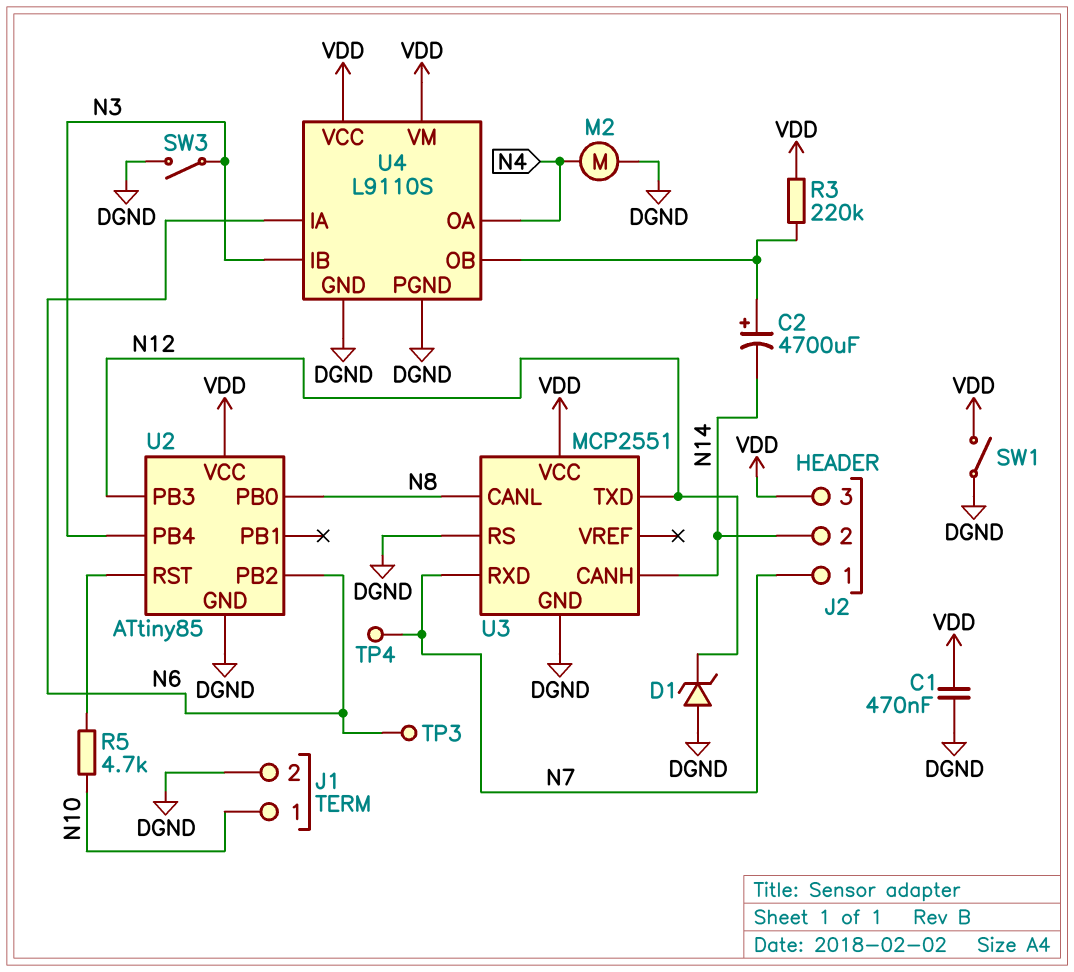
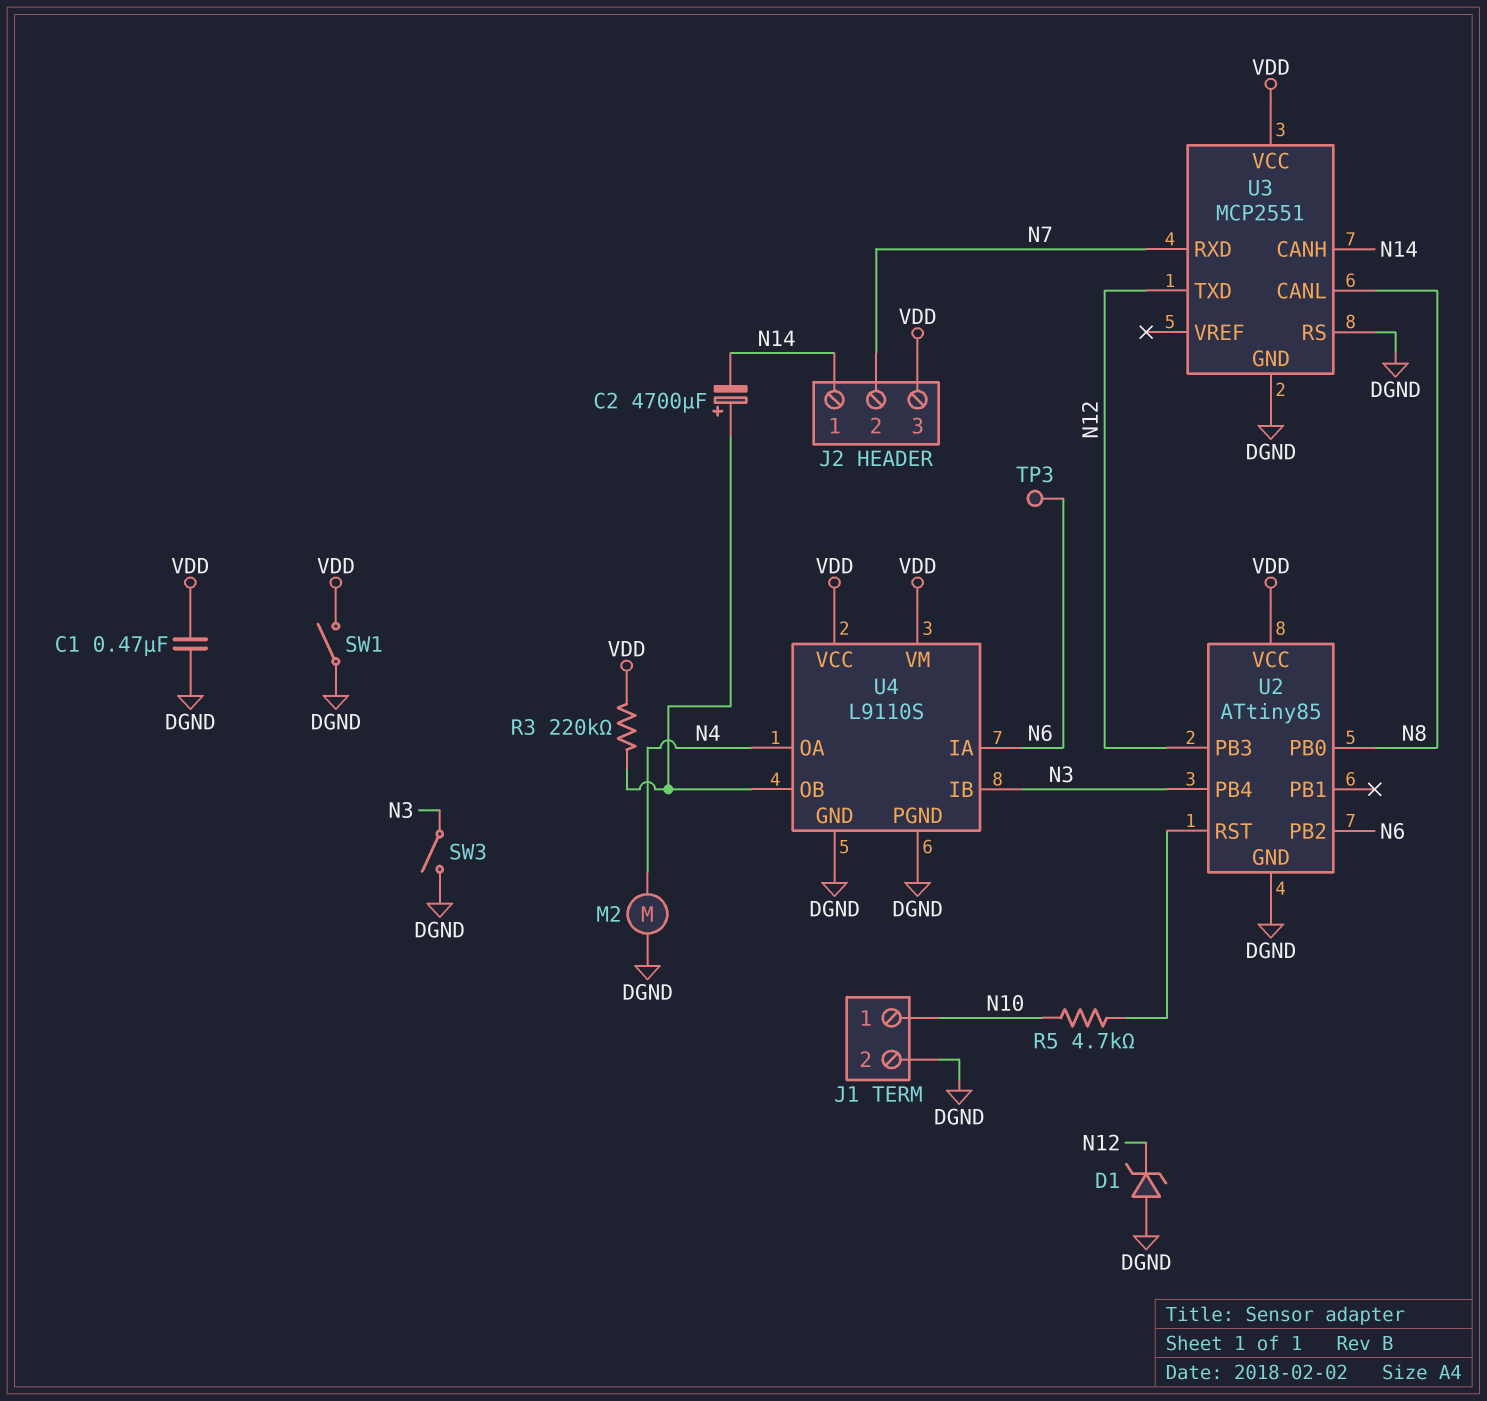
J2 pin 1: N7 -> N14
J2 pin 2: N14 -> N7
TP4: test point (N7) -> none

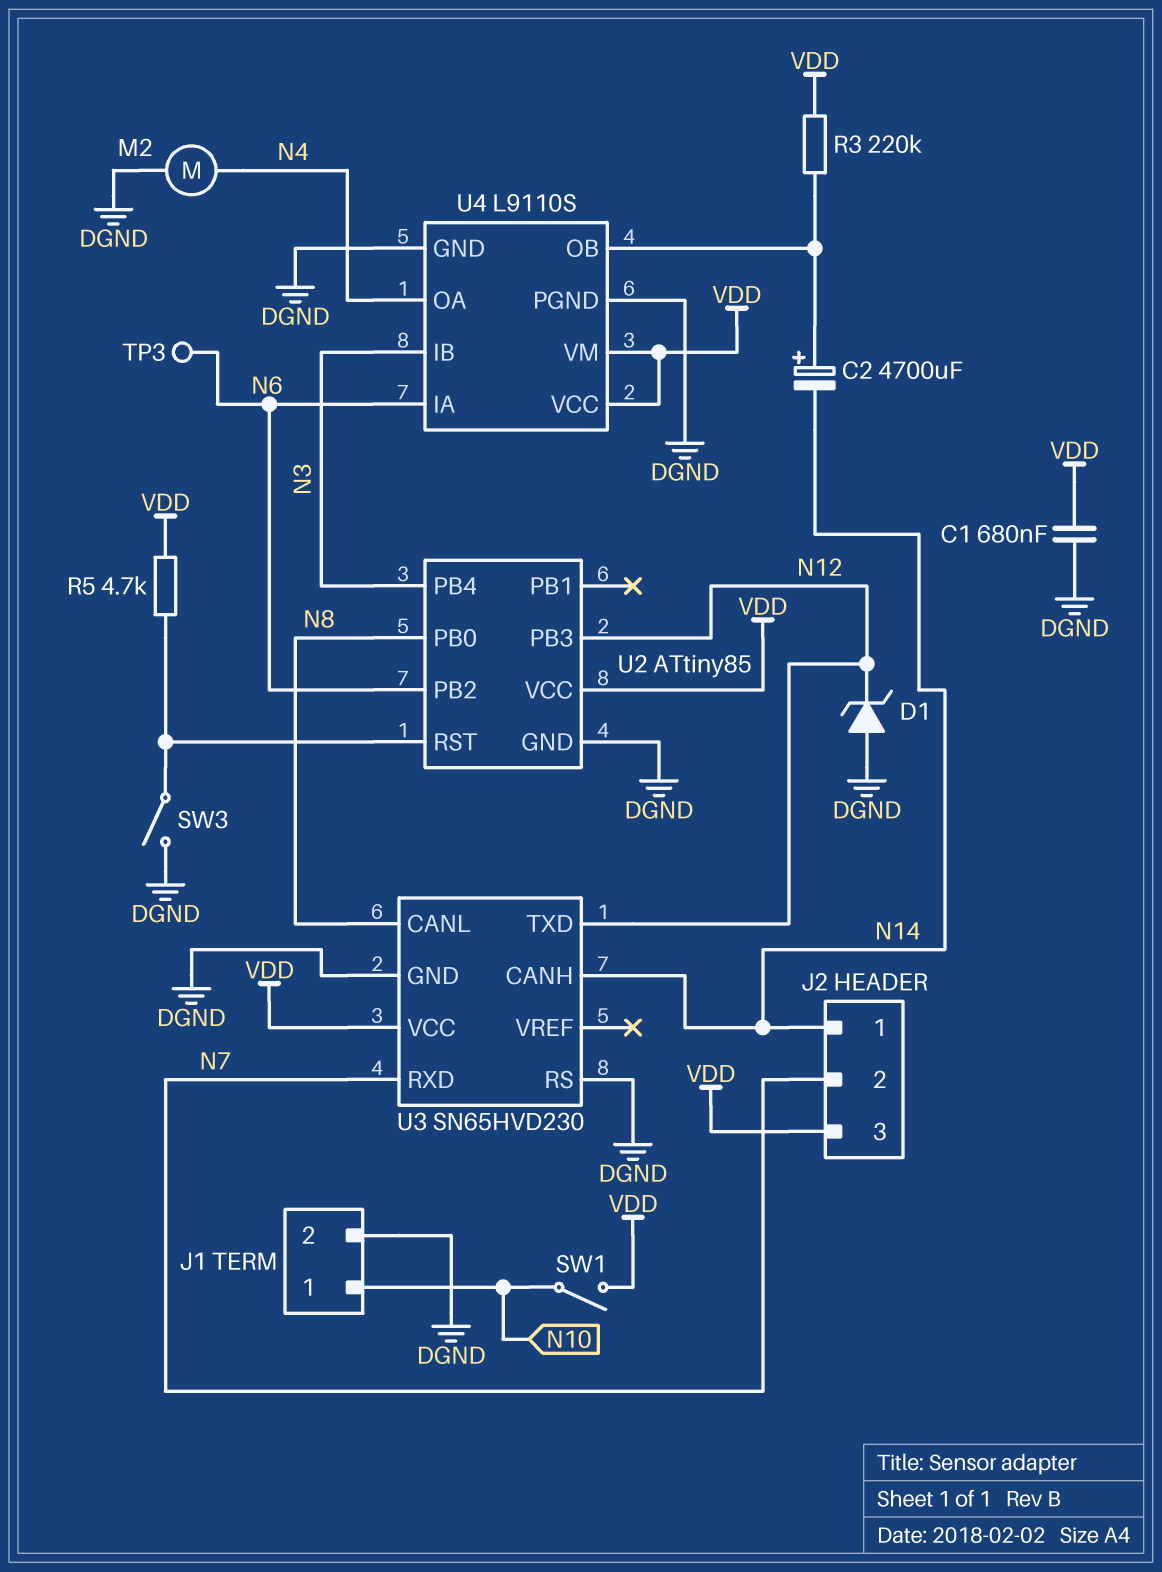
C1: 470nF (DGND, VDD) -> 680nF (DGND, VDD)
R5: 4.7k (N10, U2/RST) -> 4.7k (U2/RST, VDD)
SW1: switch (DGND, VDD) -> switch (N10, VDD)
SW3: switch (DGND, N3) -> switch (DGND, U2/RST)
U3: MCP2551 -> SN65HVD230

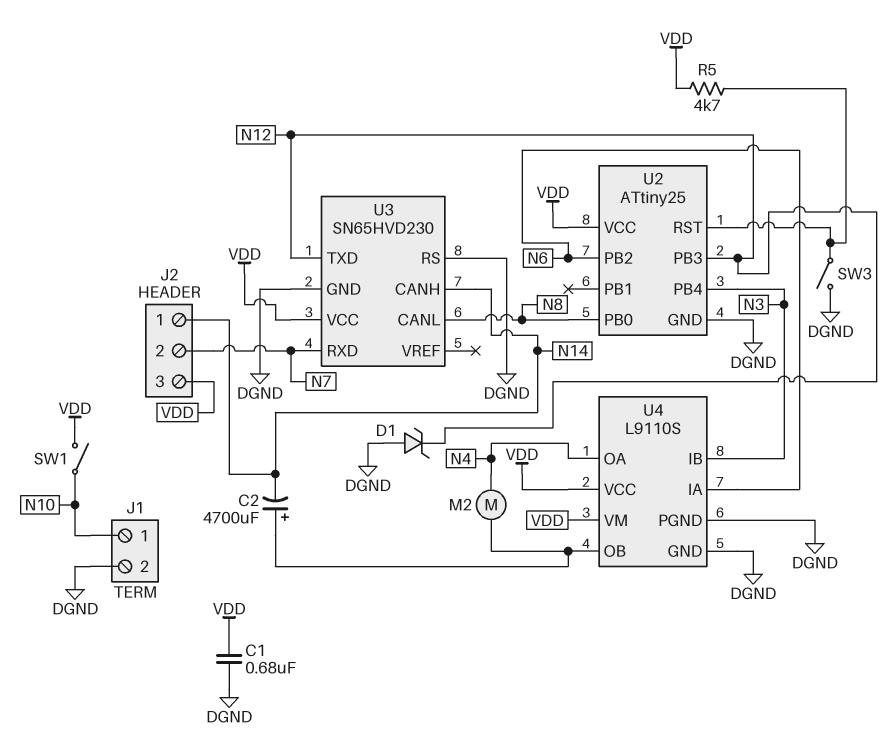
M2: motor (DGND, N4) -> motor (N4, U4/OB)
R3: 220k (U4/OB, VDD) -> none
TP3: test point (N6) -> none
U2: ATtiny85 -> ATtiny25

